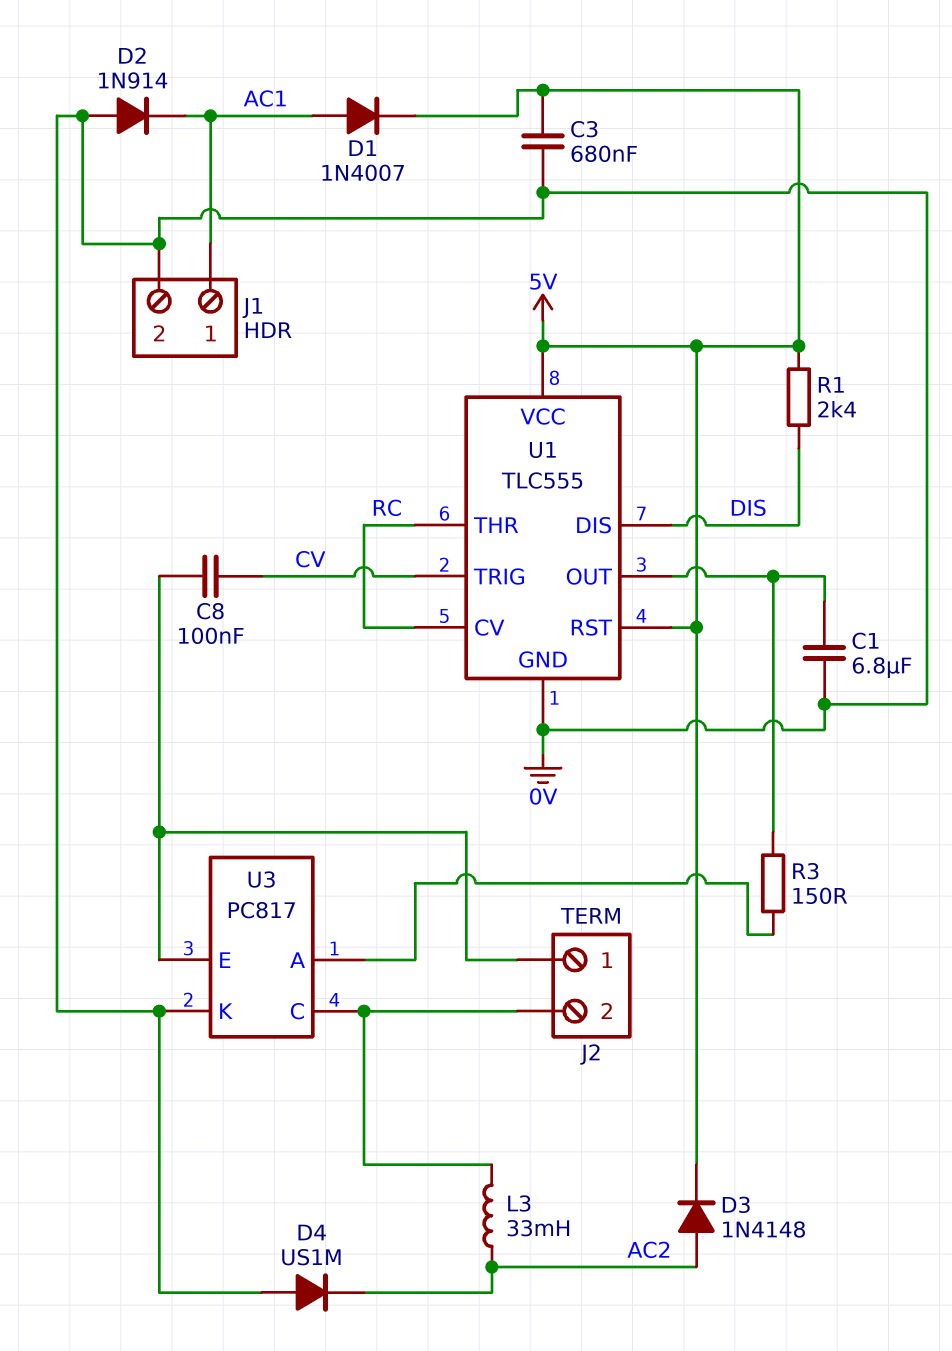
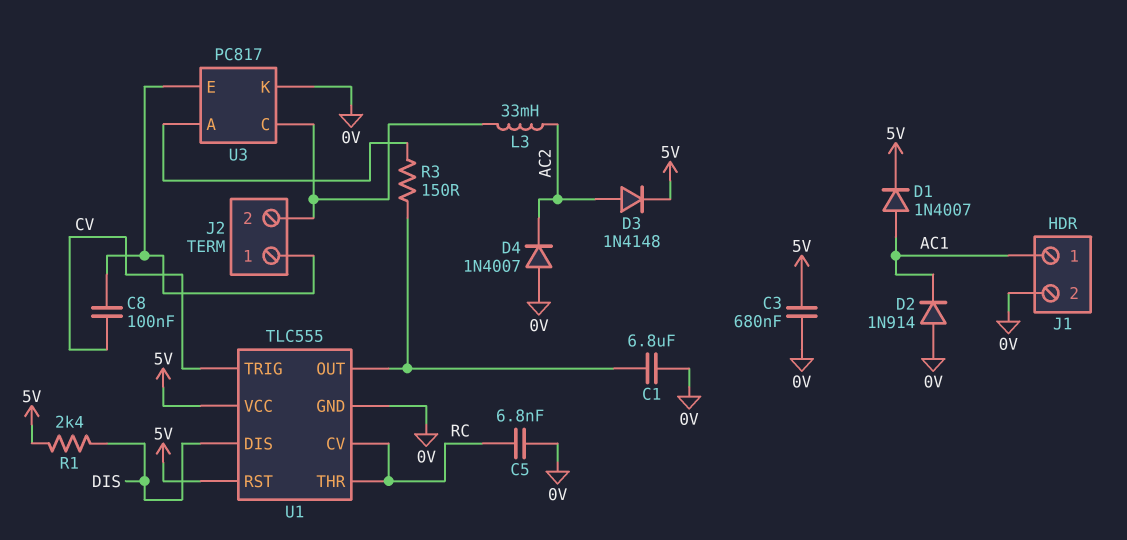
C5: none -> 6.8nF (0V, RC)
D4: diode US1M (A 0V, K AC2) -> diode 1N4007 (A 0V, K AC2)

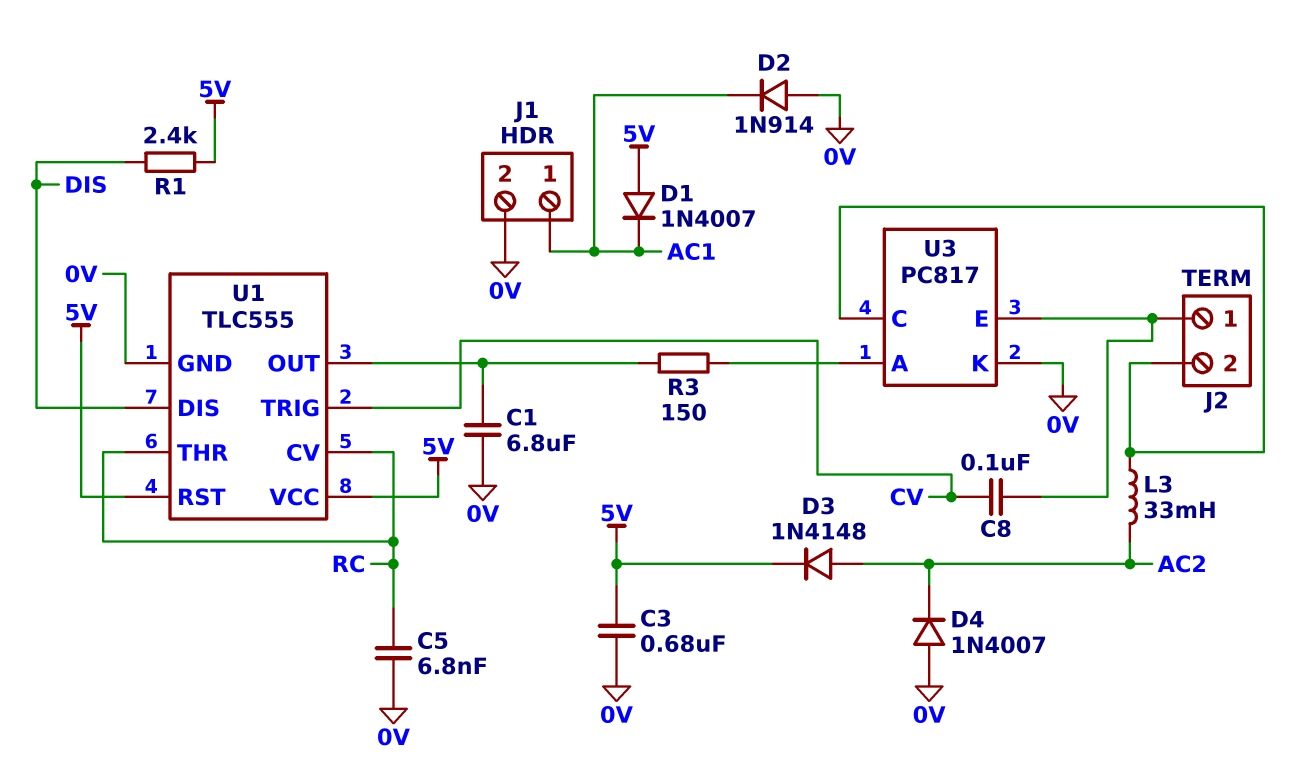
D1: diode 1N4007 (A AC1, K 5V) -> diode 1N4007 (A 5V, K AC1)

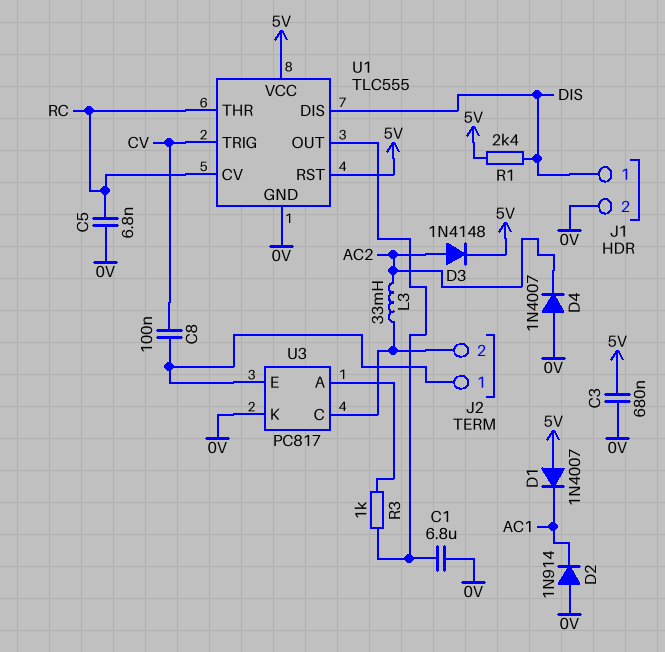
J1 pin 1: AC1 -> DIS
R3: 150 (U1/OUT, U3/A) -> 1k (U1/OUT, U3/A)

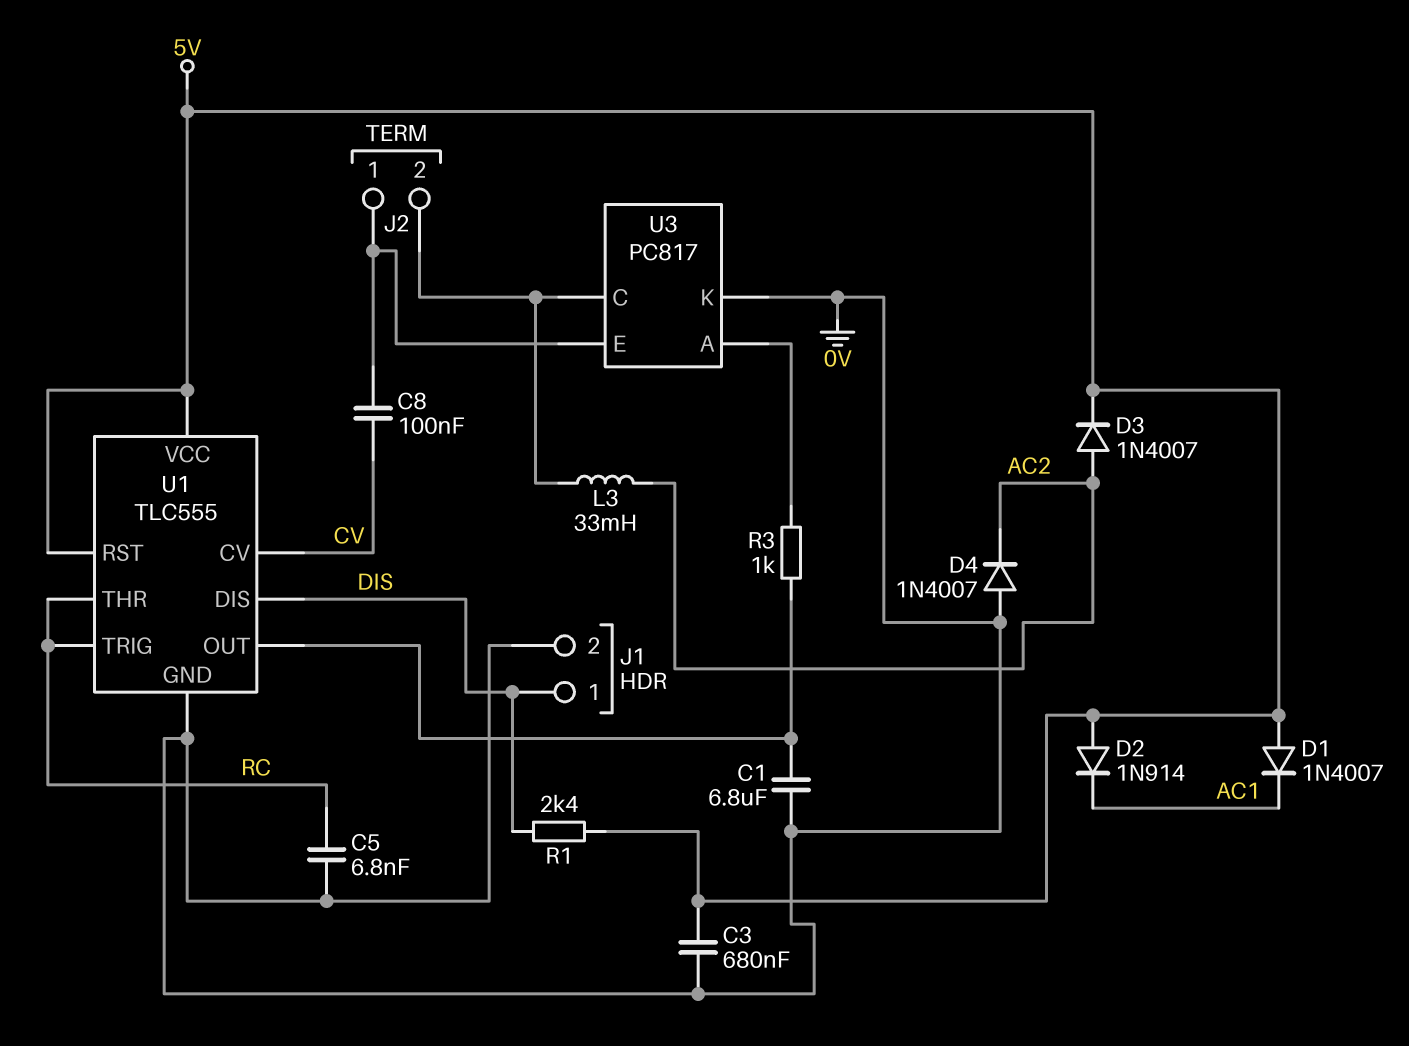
D2: diode 1N914 (A 0V, K AC1) -> diode 1N914 (A 5V, K AC1)
D3: diode 1N4148 (A AC2, K 5V) -> diode 1N4007 (A AC2, K 5V)
U1 pin CV: RC -> CV
U1 pin TRIG: CV -> RC

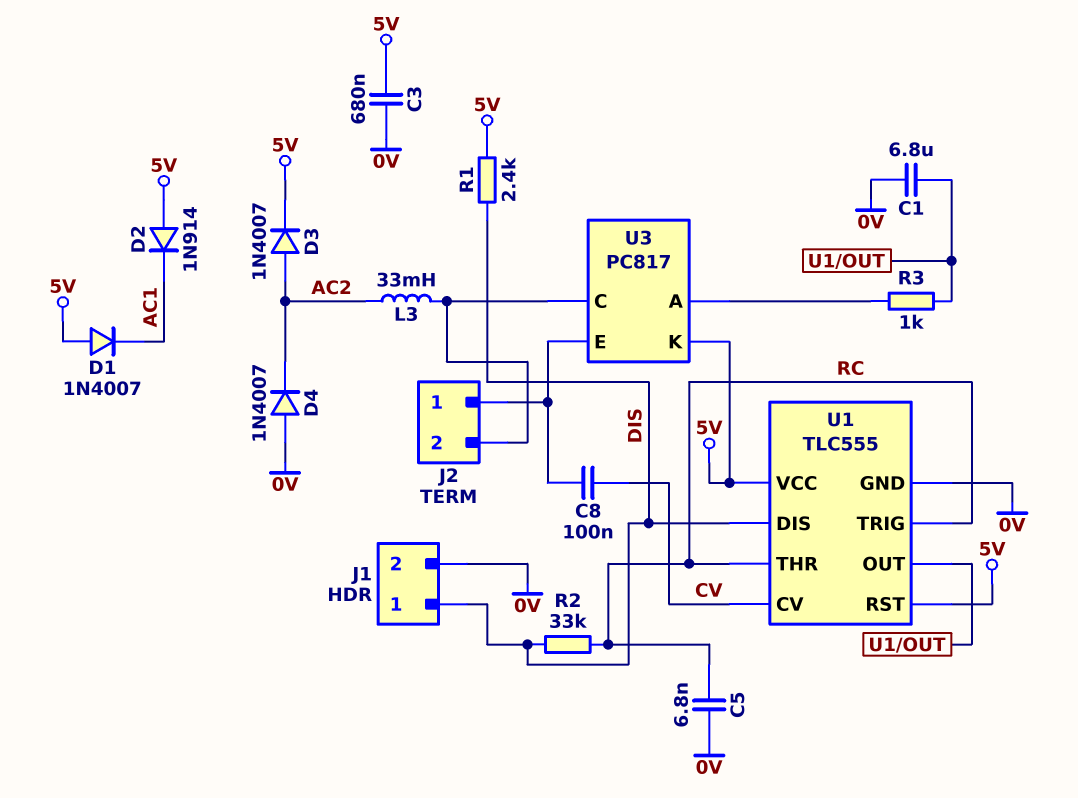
R2: none -> 33k (DIS, RC)
U3 pin K: 0V -> 5V

